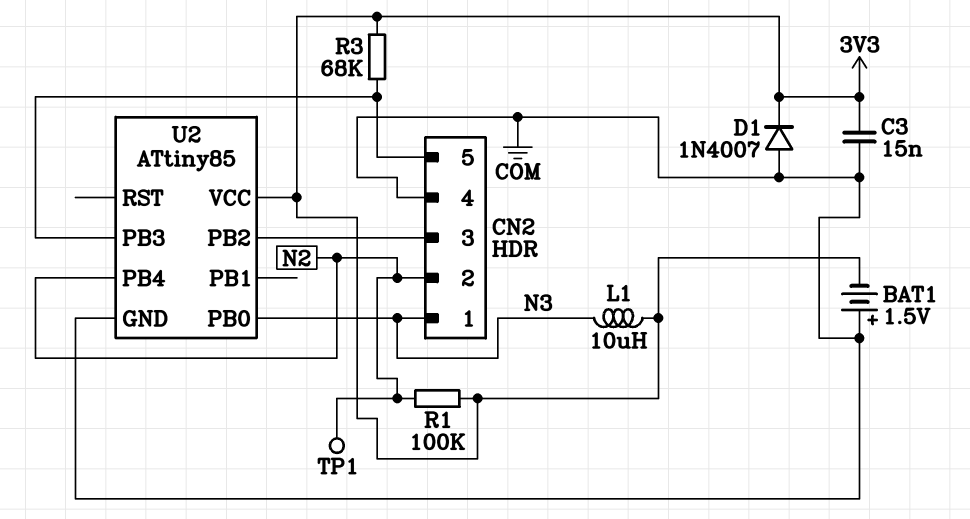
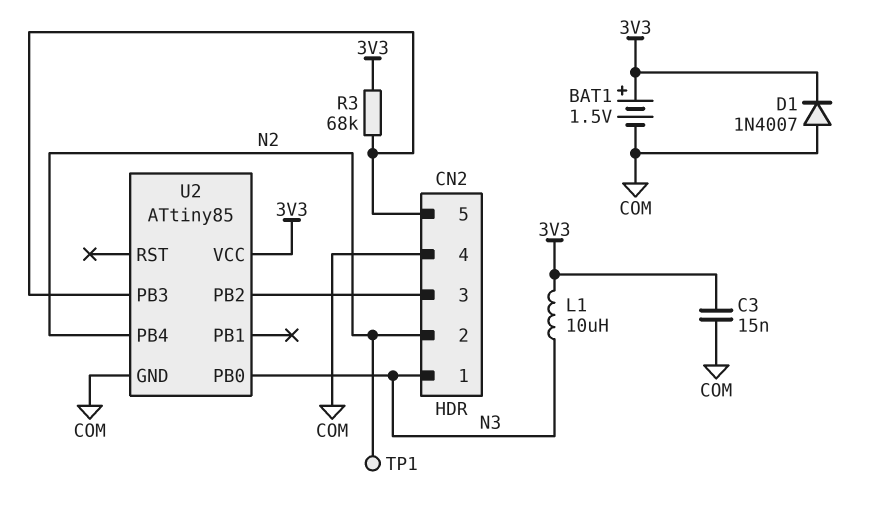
BAT1: 1.5V (plus COM, minus 3V3) -> 1.5V (plus 3V3, minus COM)
R1: 100k (3V3, N2) -> none

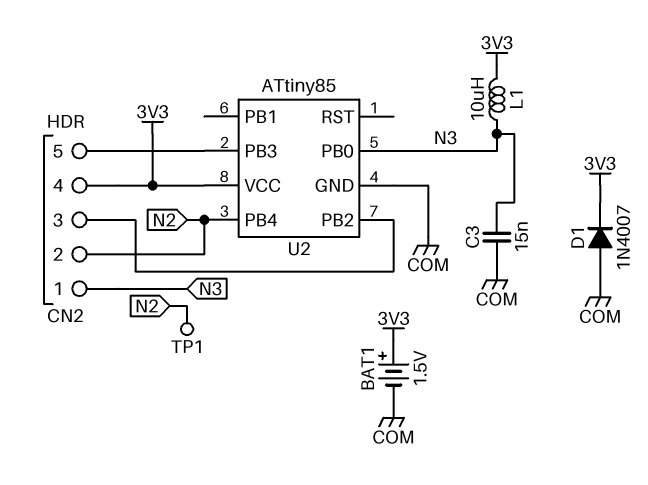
C3: 15nF (3V3, COM) -> 15nF (COM, N3)
CN2 pin 4: COM -> 3V3
R3: 68k (3V3, CN2/5) -> none

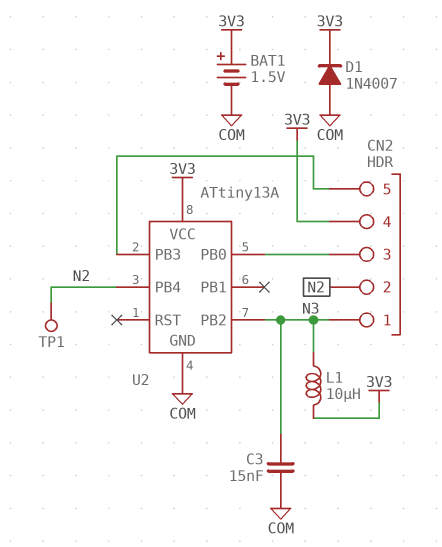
U2: ATtiny85 -> ATtiny13A
U2 pin PB0: N3 -> CN2/3
U2 pin PB2: CN2/3 -> N3

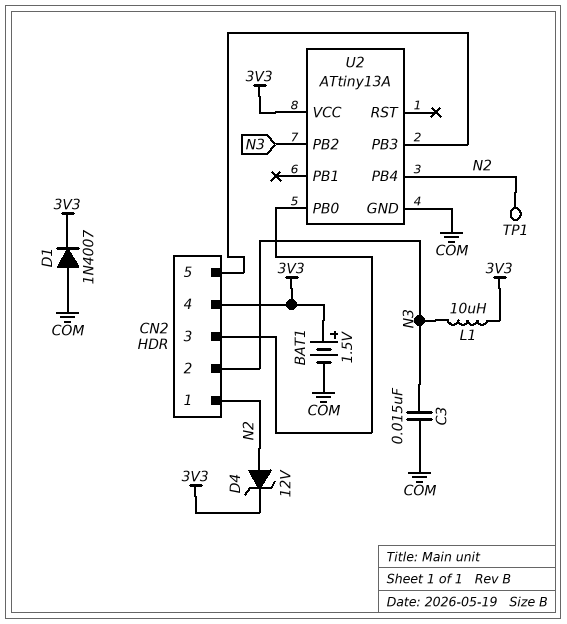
CN2 pin 1: N3 -> N2
CN2 pin 2: N2 -> N3
D4: none -> zener 12V (A N2, K 3V3)

